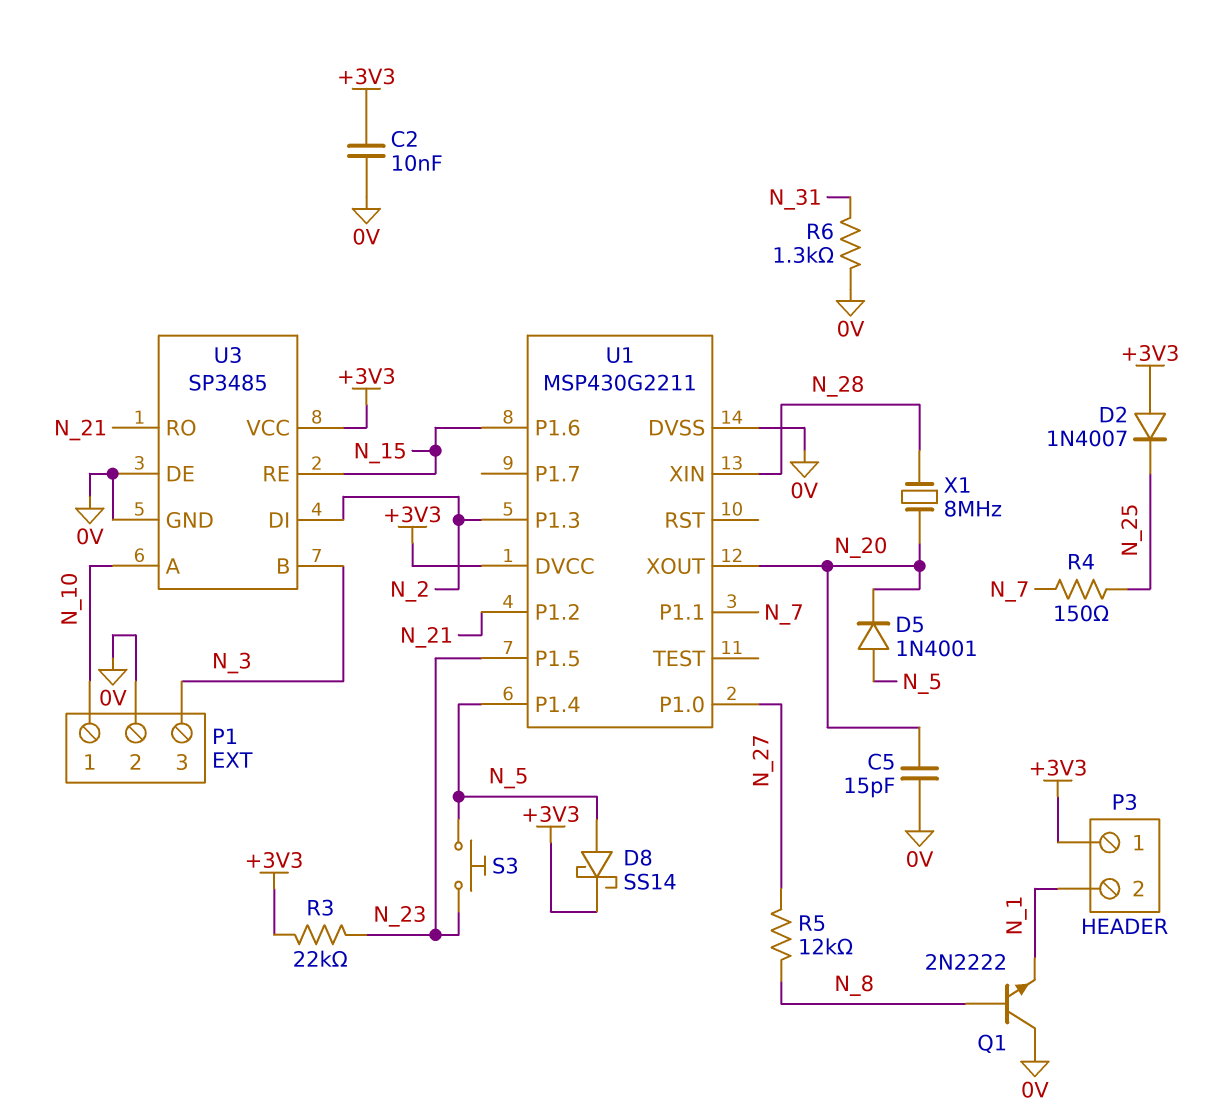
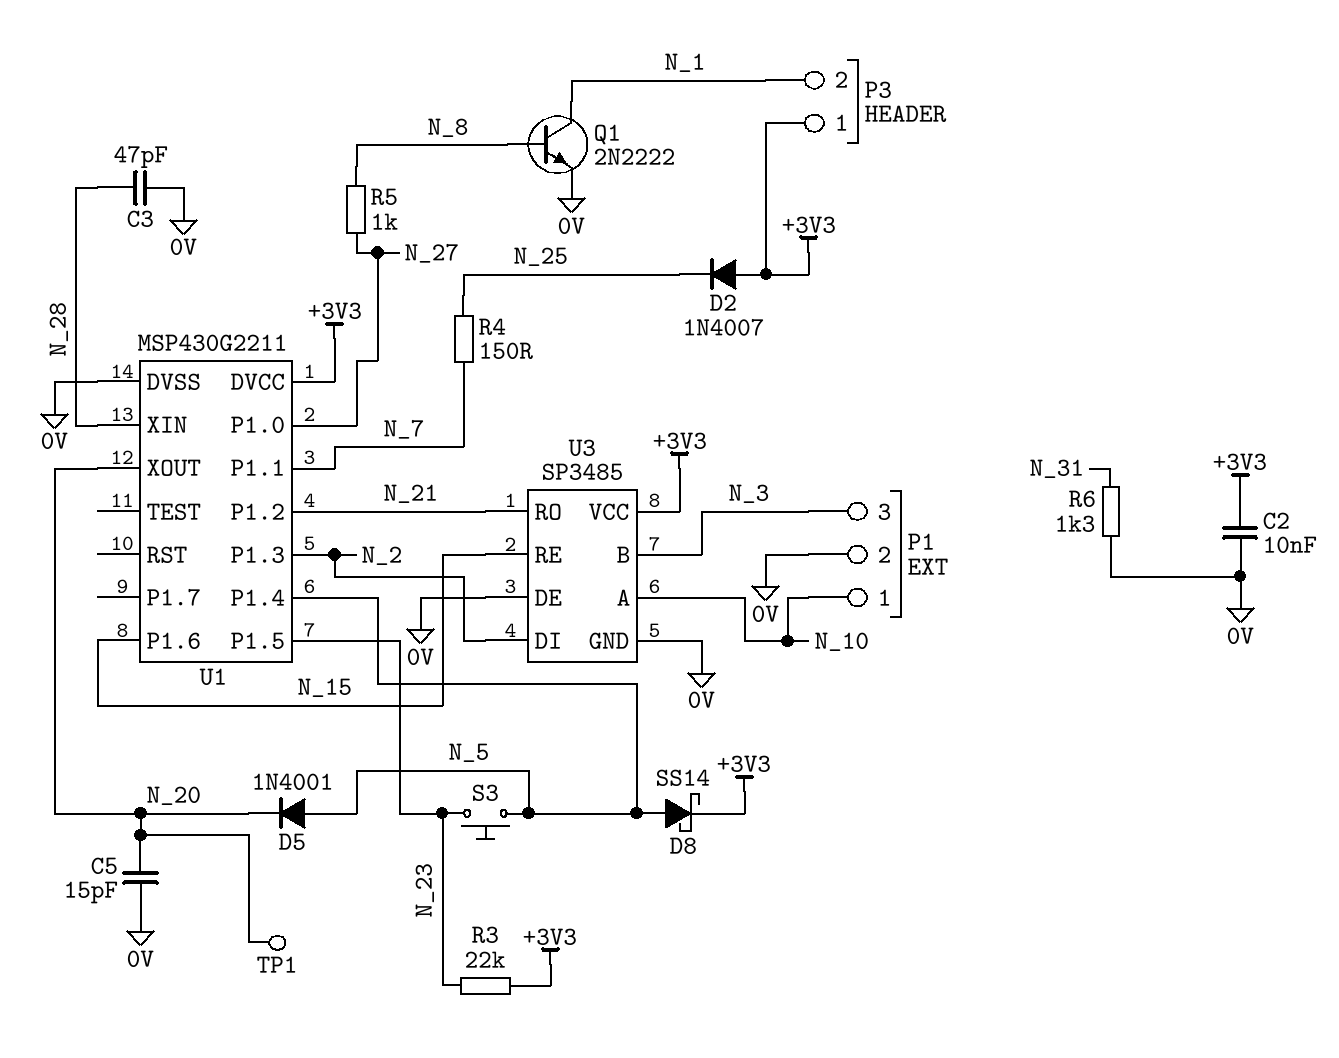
C3: none -> 47pF (0V, N_28)
Q1: NPN 2N2222 (B N_8, C 0V, E N_1) -> NPN 2N2222 (B N_8, C N_1, E 0V)
R5: 12k (N_8, N_27) -> 1k (N_8, N_27)
TP1: none -> test point (N_20)
X1: 8MHz (N_20, N_28) -> none

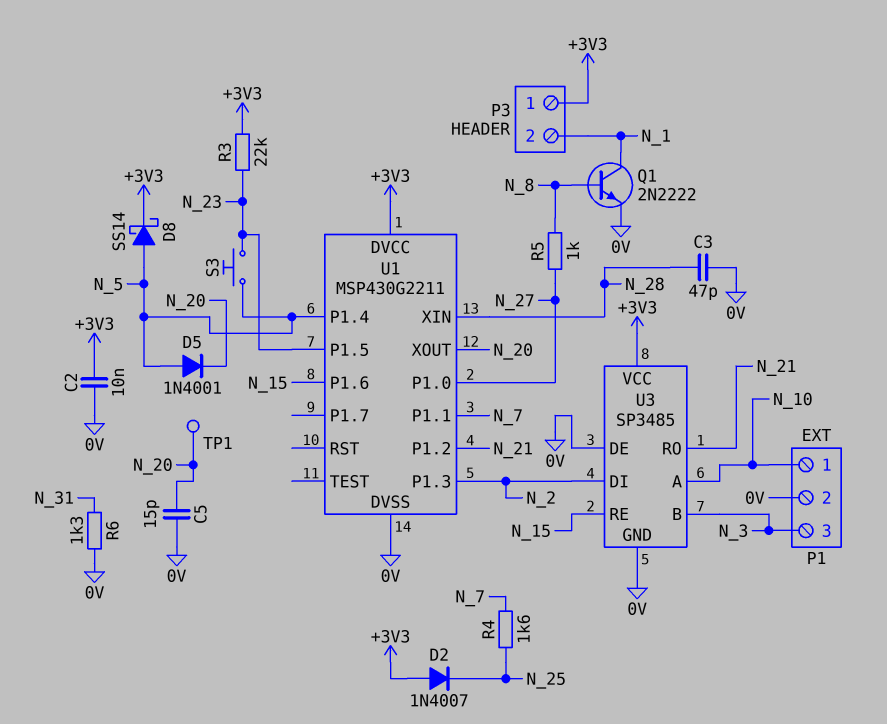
R4: 150 (N_7, N_25) -> 1.6k (N_7, N_25)

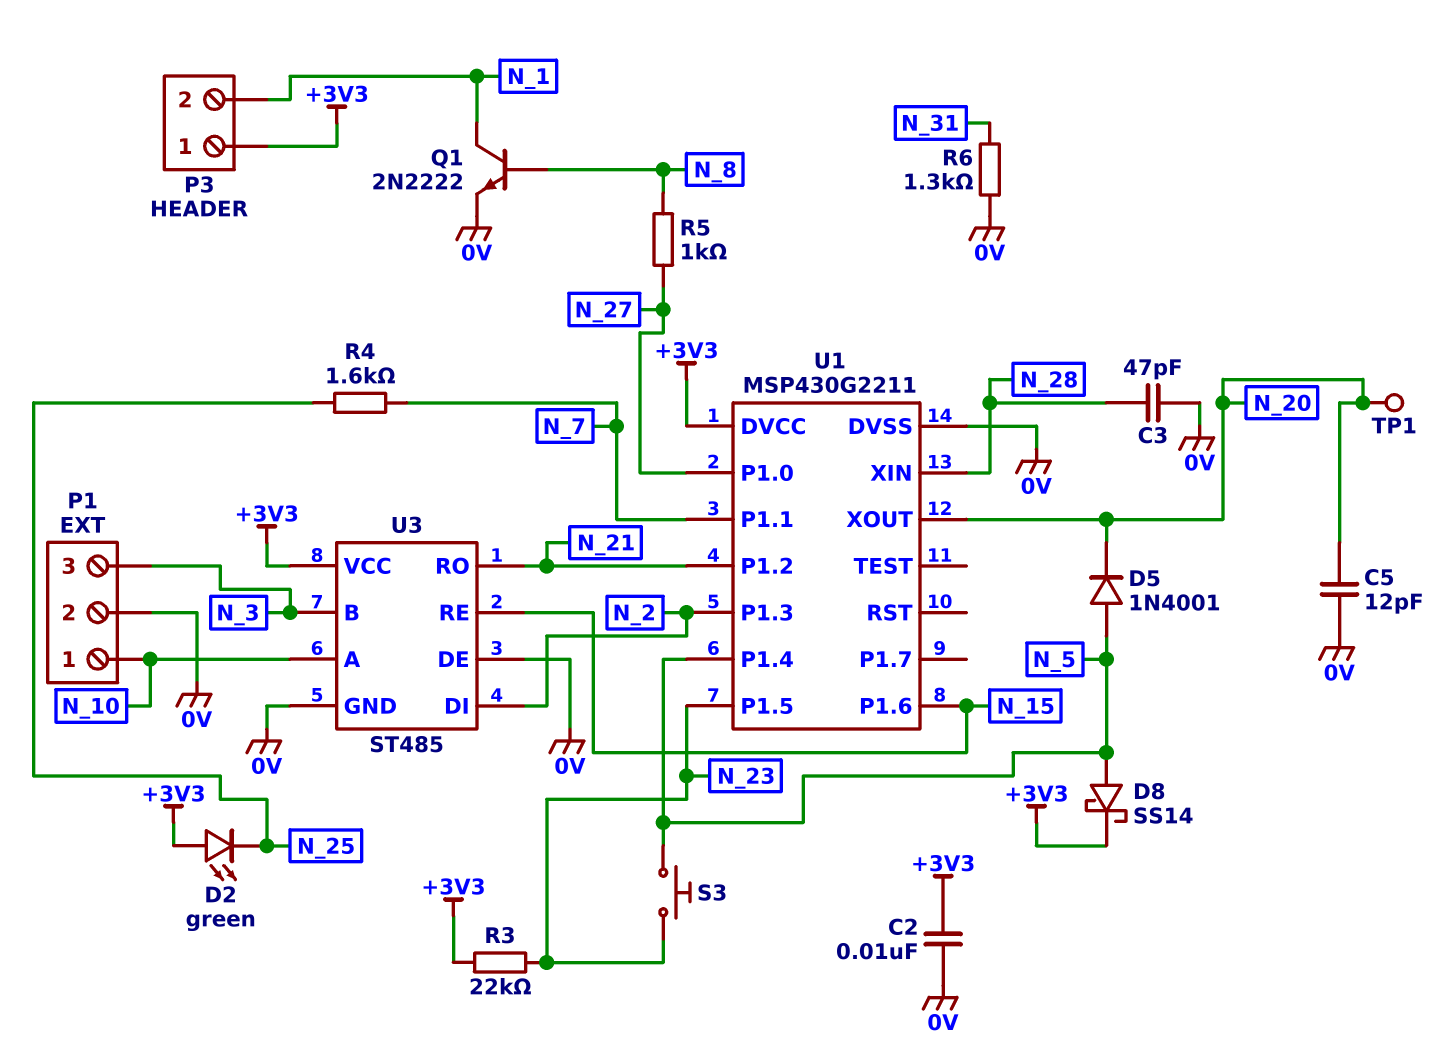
C5: 15pF (0V, N_20) -> 12pF (0V, N_20)
D2: diode 1N4007 (A +3V3, K N_25) -> LED green (A +3V3, K N_25)
U3: SP3485 -> ST485

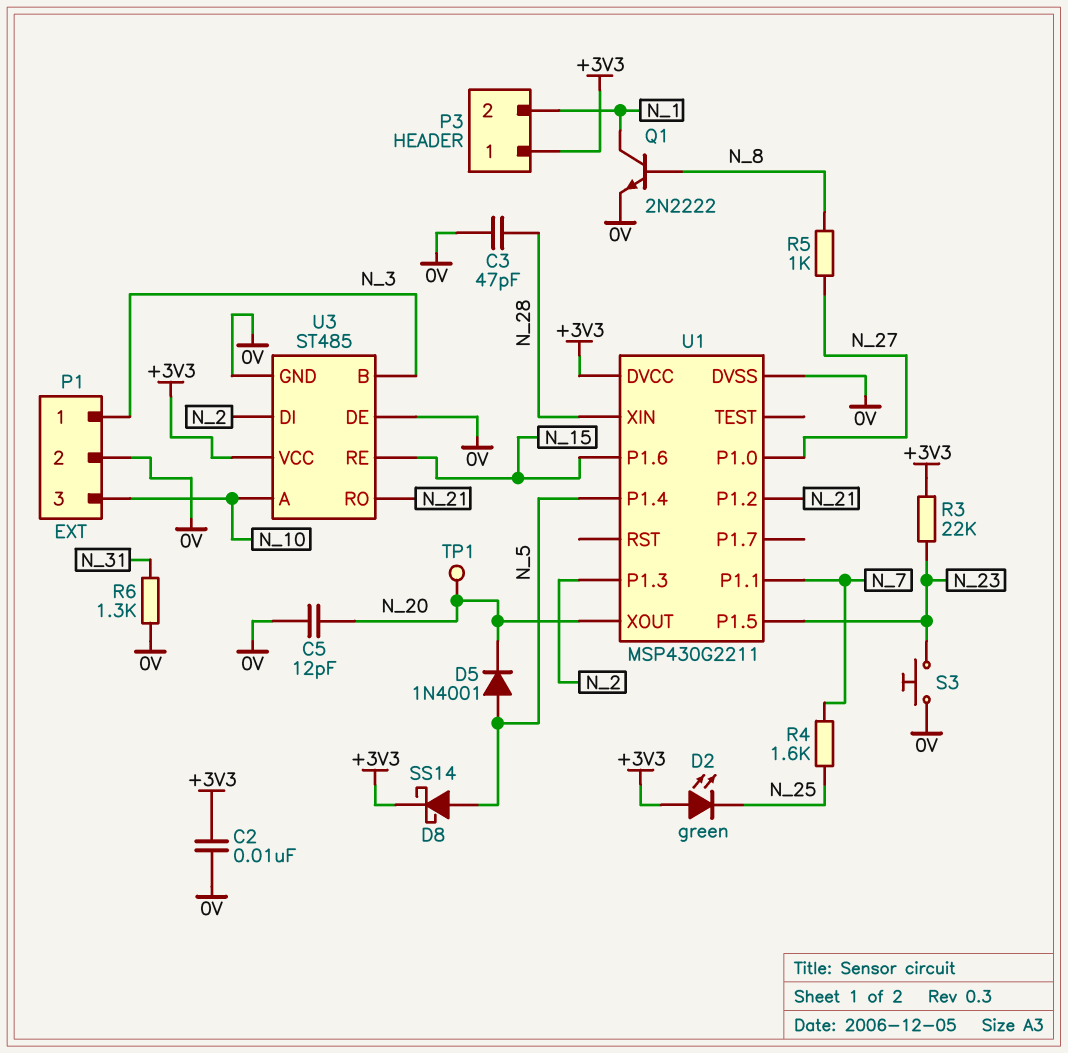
P1 pin 1: N_10 -> N_3
P1 pin 3: N_3 -> N_10
S3: button (N_5, N_23) -> button (0V, N_23)

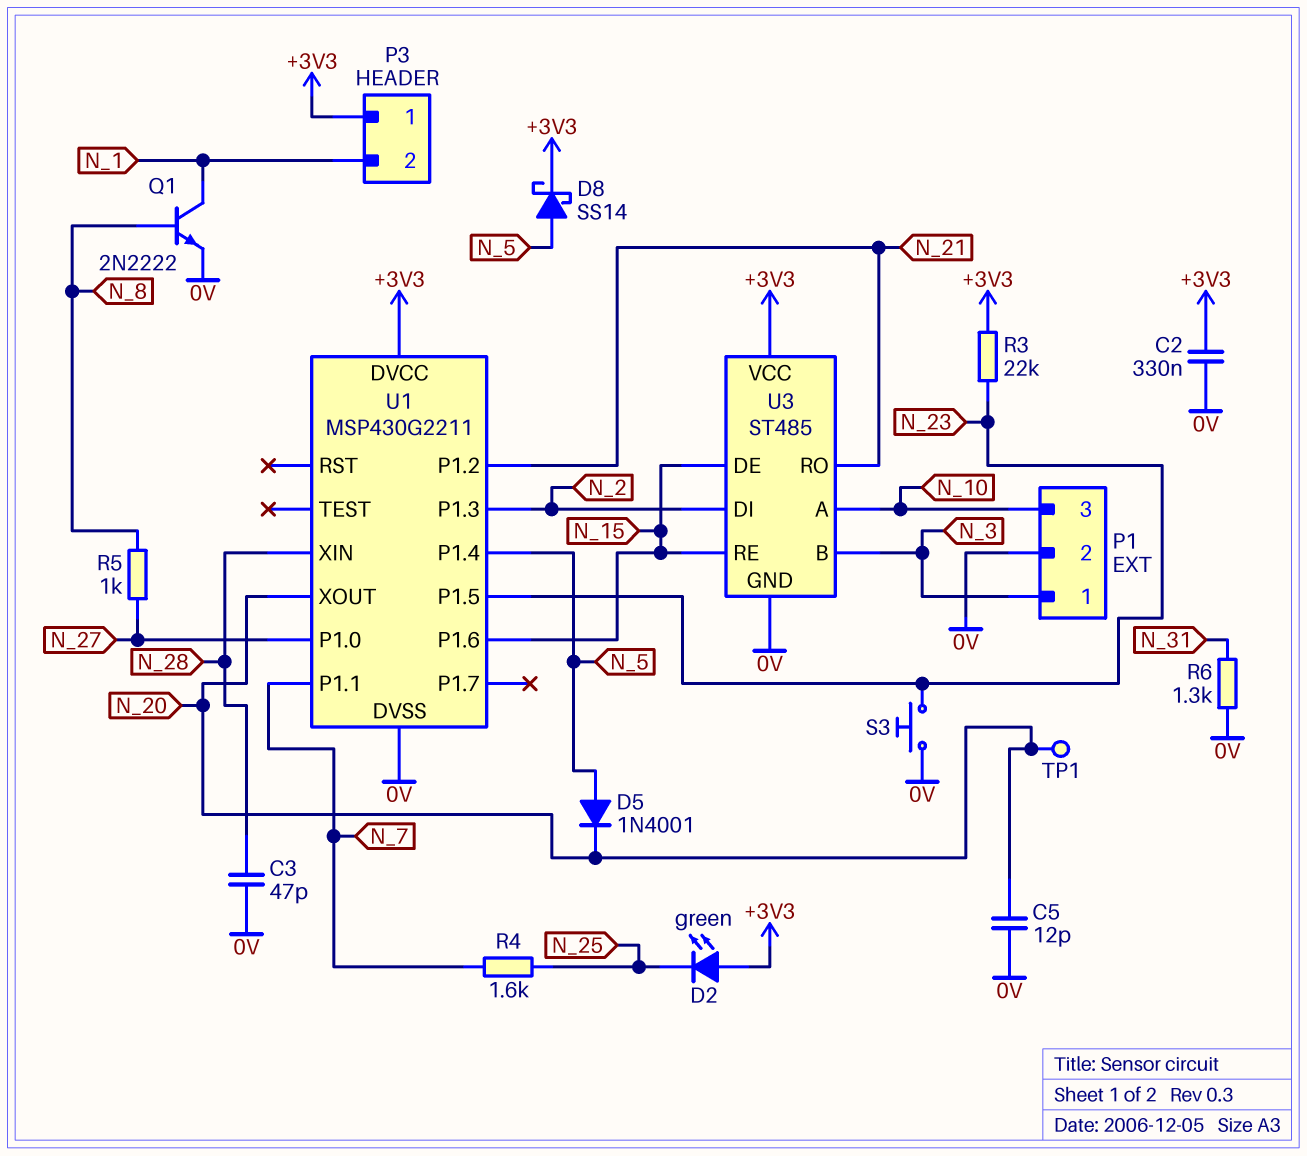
C2: 10nF (+3V3, 0V) -> 330nF (+3V3, 0V)
U3 pin DE: 0V -> N_15

